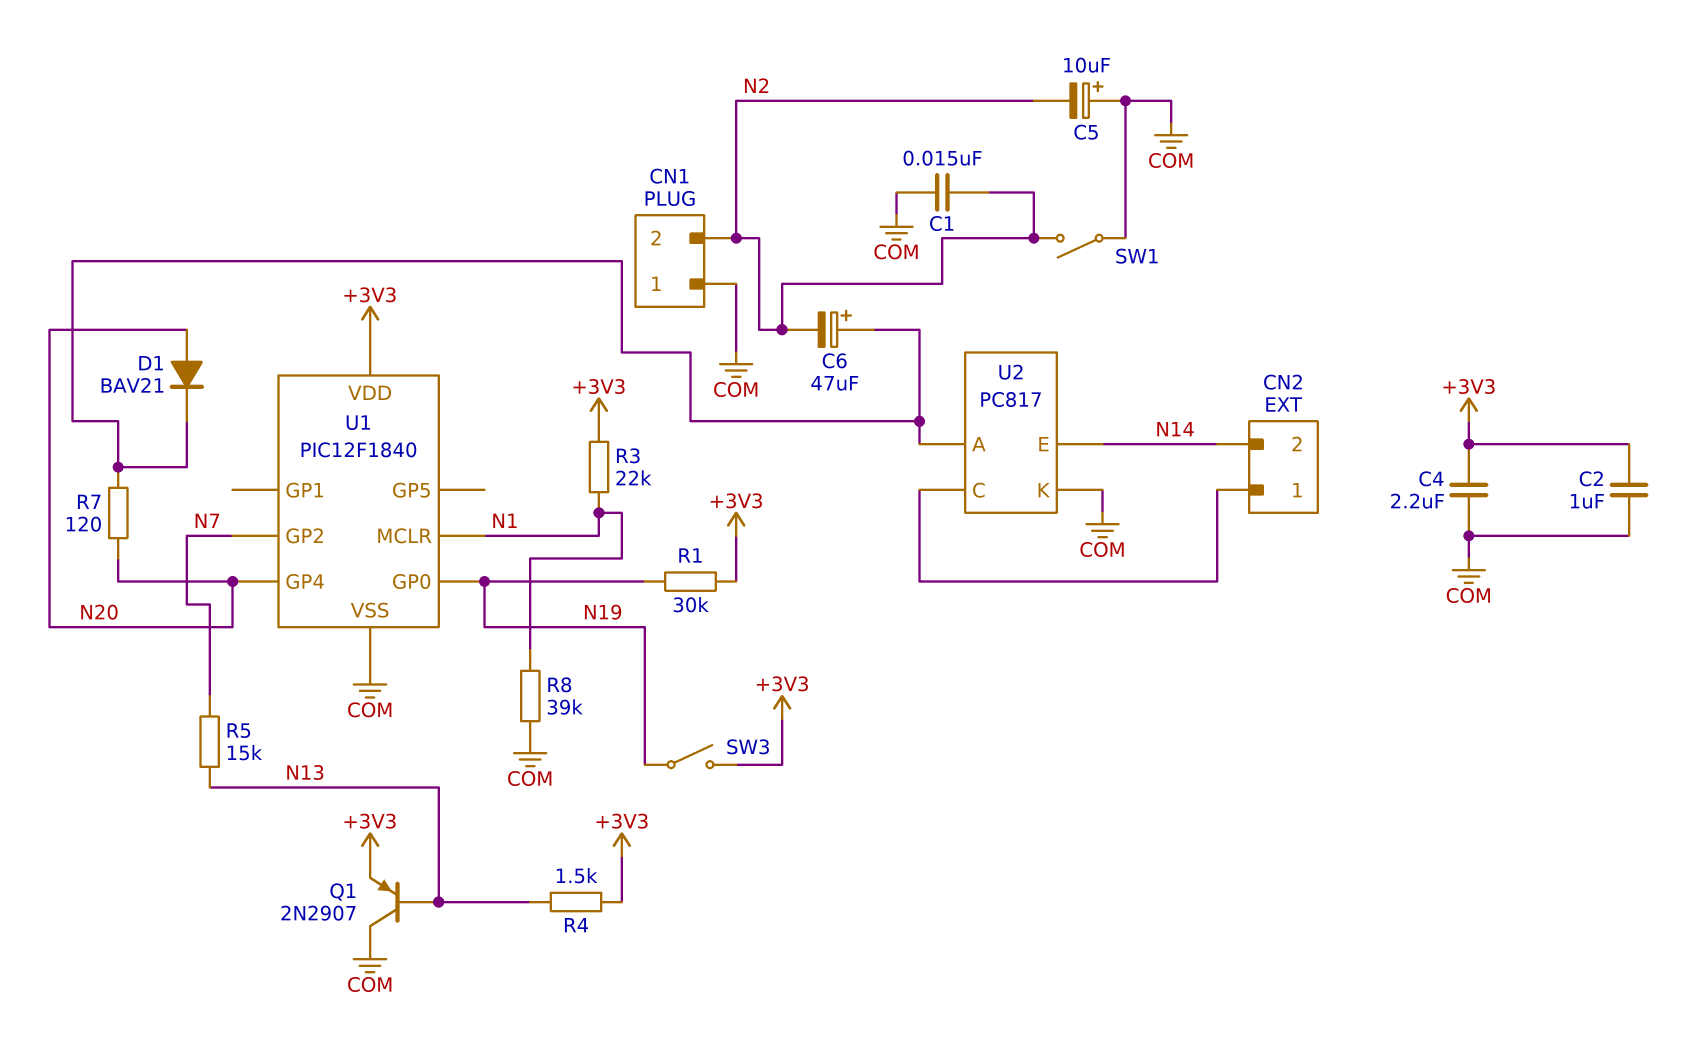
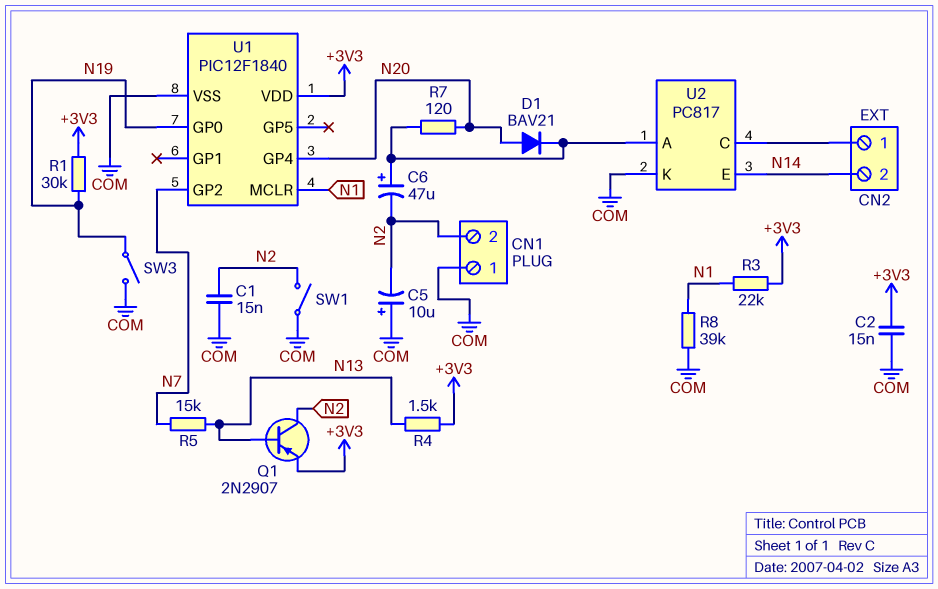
C2: 1uF (+3V3, COM) -> 15nF (+3V3, COM)
C4: 2.2uF (+3V3, COM) -> none
Q1: PNP 2N2907 (B N13, C COM, E +3V3) -> PNP 2N2907 (B N13, C N2, E +3V3)
SW3: switch (+3V3, N19) -> switch (COM, N19)

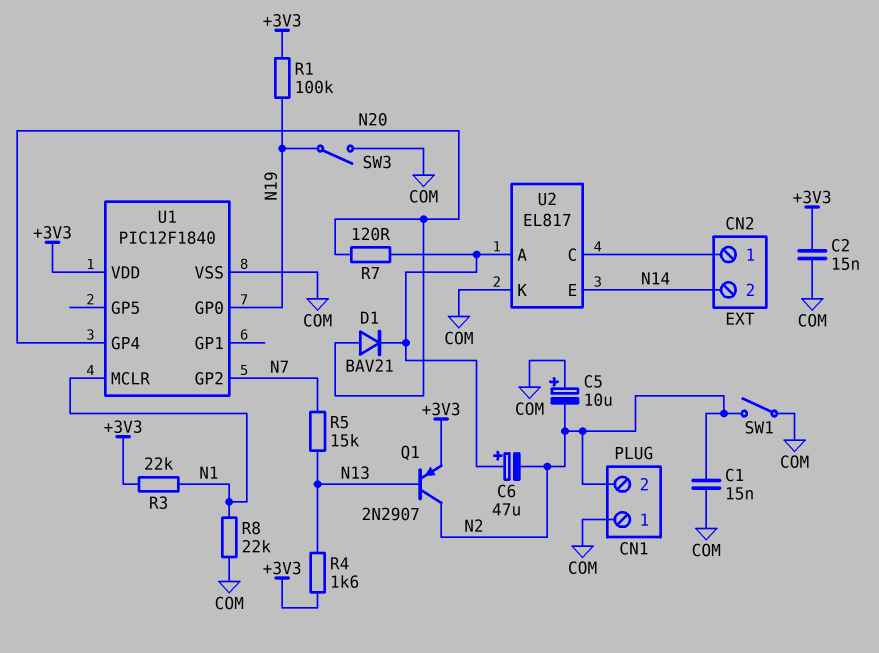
R1: 30k (+3V3, N19) -> 100k (+3V3, N19)
R4: 1.5k (+3V3, N13) -> 1.6k (+3V3, N13)
R8: 39k (COM, N1) -> 22k (COM, N1)
U2: PC817 -> EL817

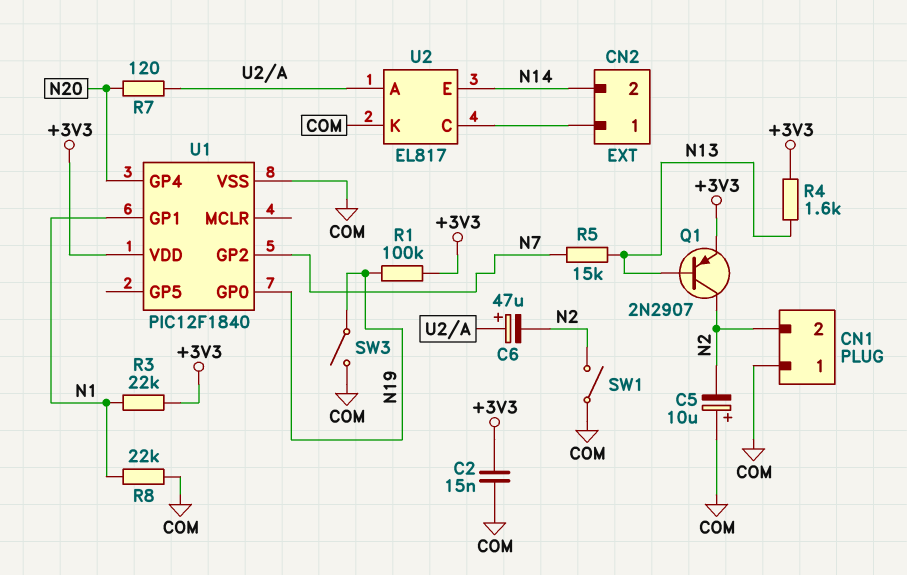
C1: 15nF (COM, N2) -> none
D1: diode BAV21 (A N20, K U2/A) -> none
U1 pin GP1: none -> N1
U1 pin MCLR: N1 -> none

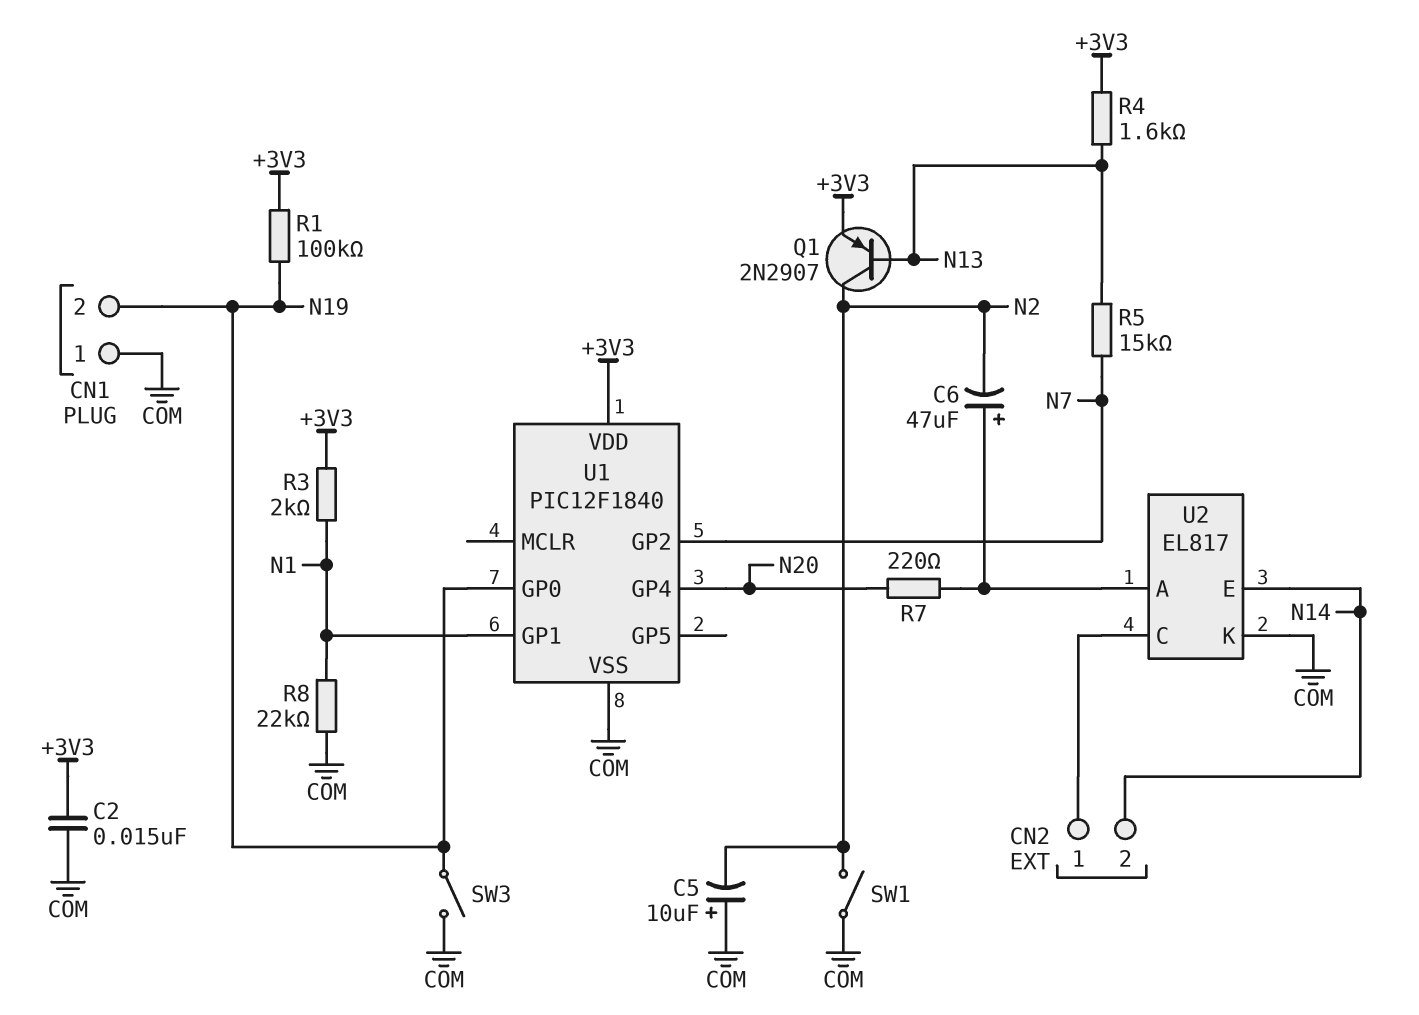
CN1 pin 2: N2 -> N19
R3: 22k (+3V3, N1) -> 2k (+3V3, N1)
R7: 120 (N20, U2/A) -> 220 (N20, U2/A)

